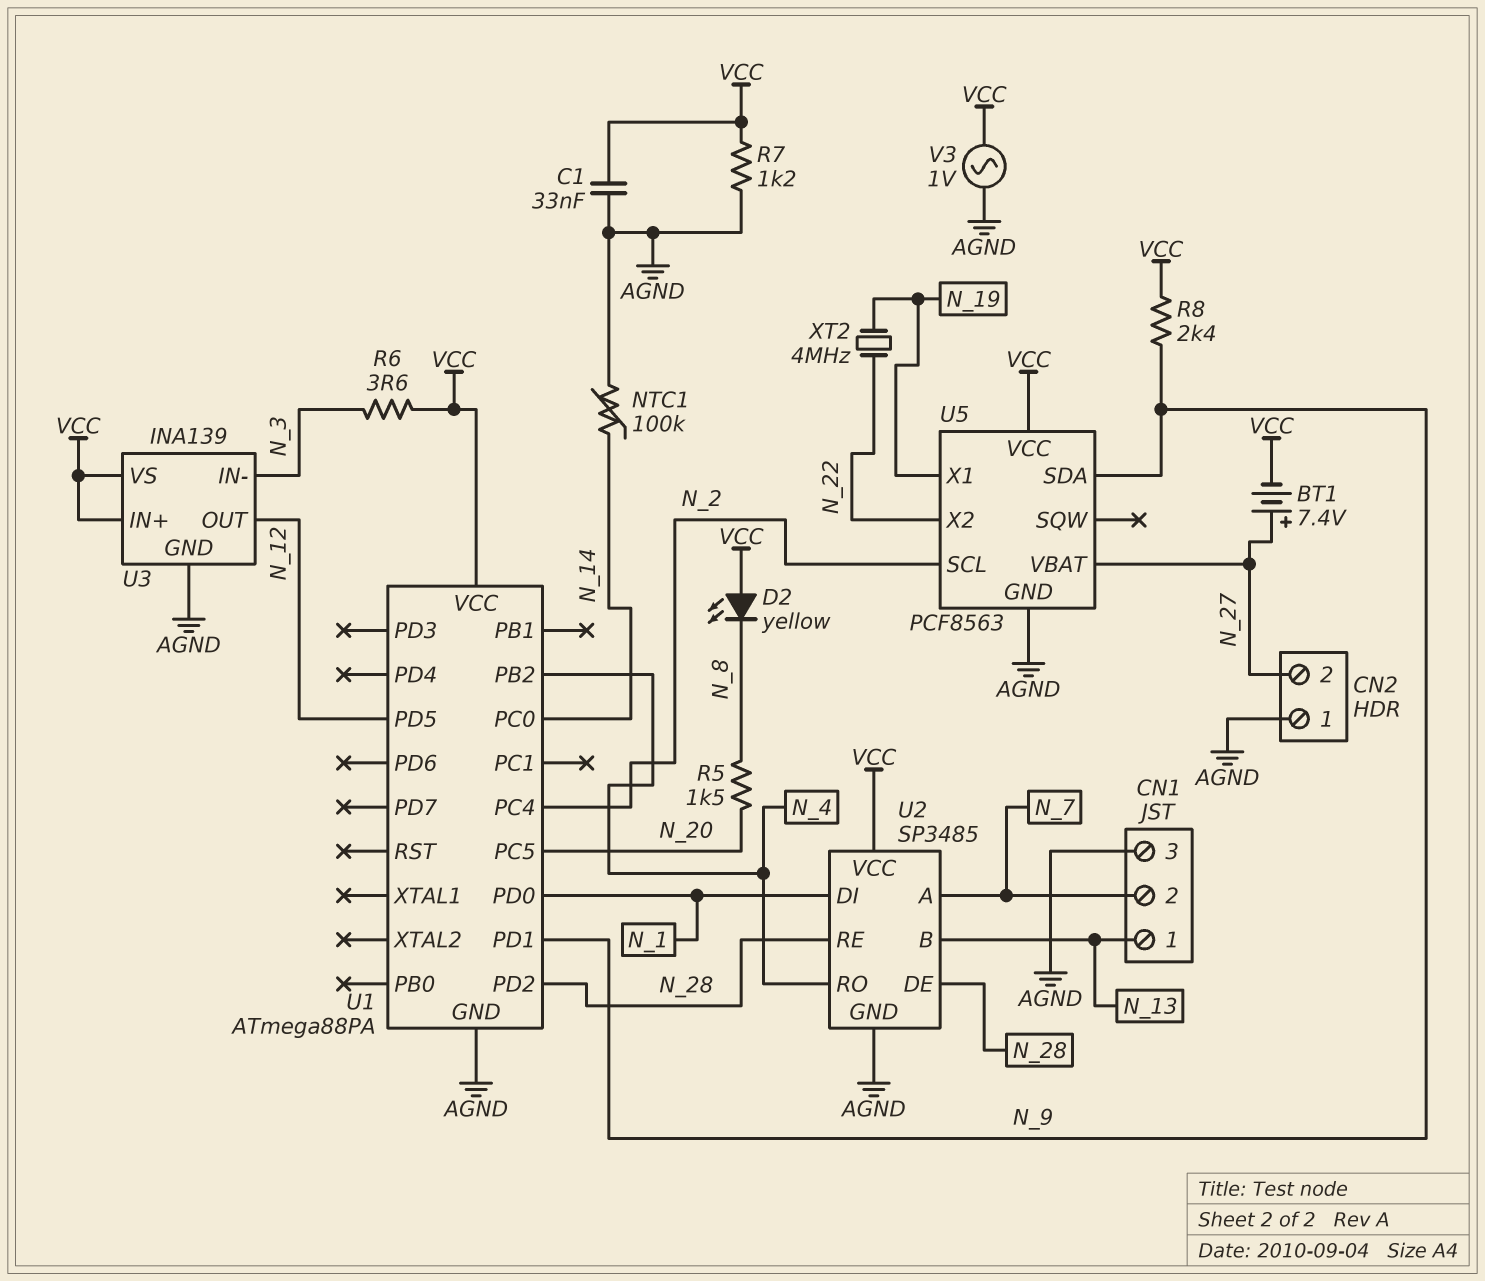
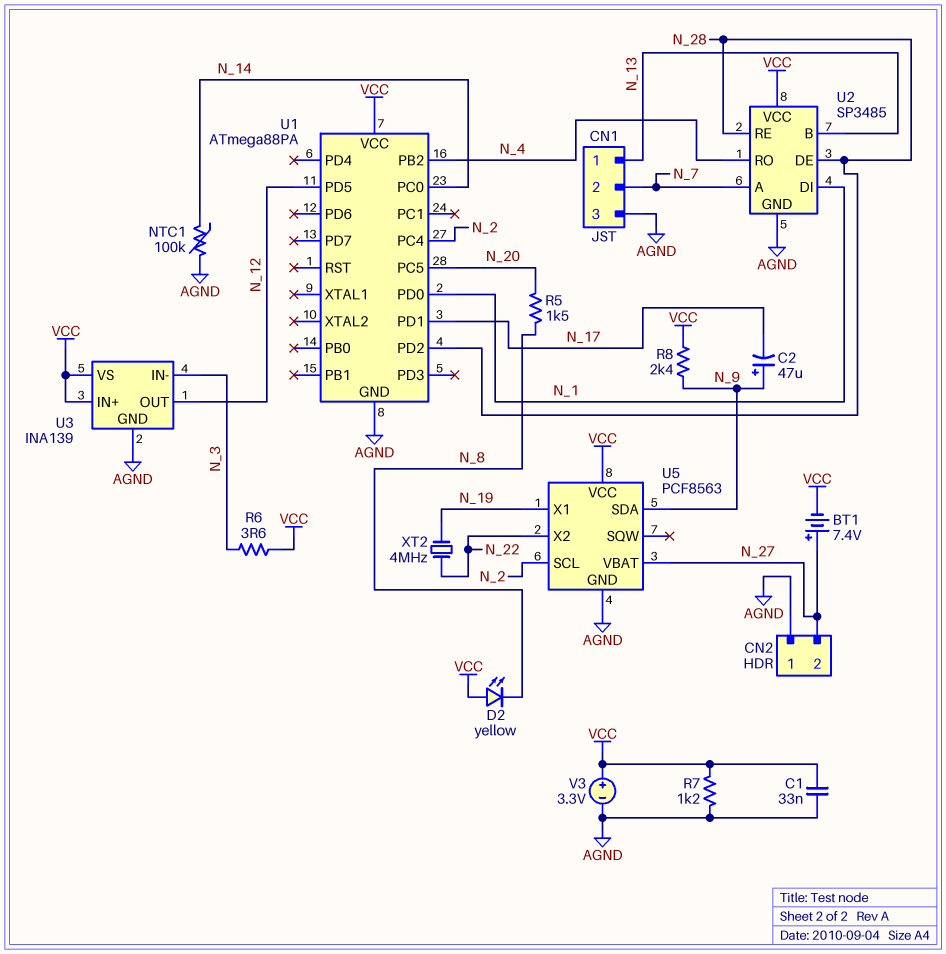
C2: none -> 47uF (plus N_9, minus N_17)
U1 pin PD1: N_9 -> N_17
V3: AC 1V (AGND, VCC) -> 3.3V (plus VCC, minus AGND)

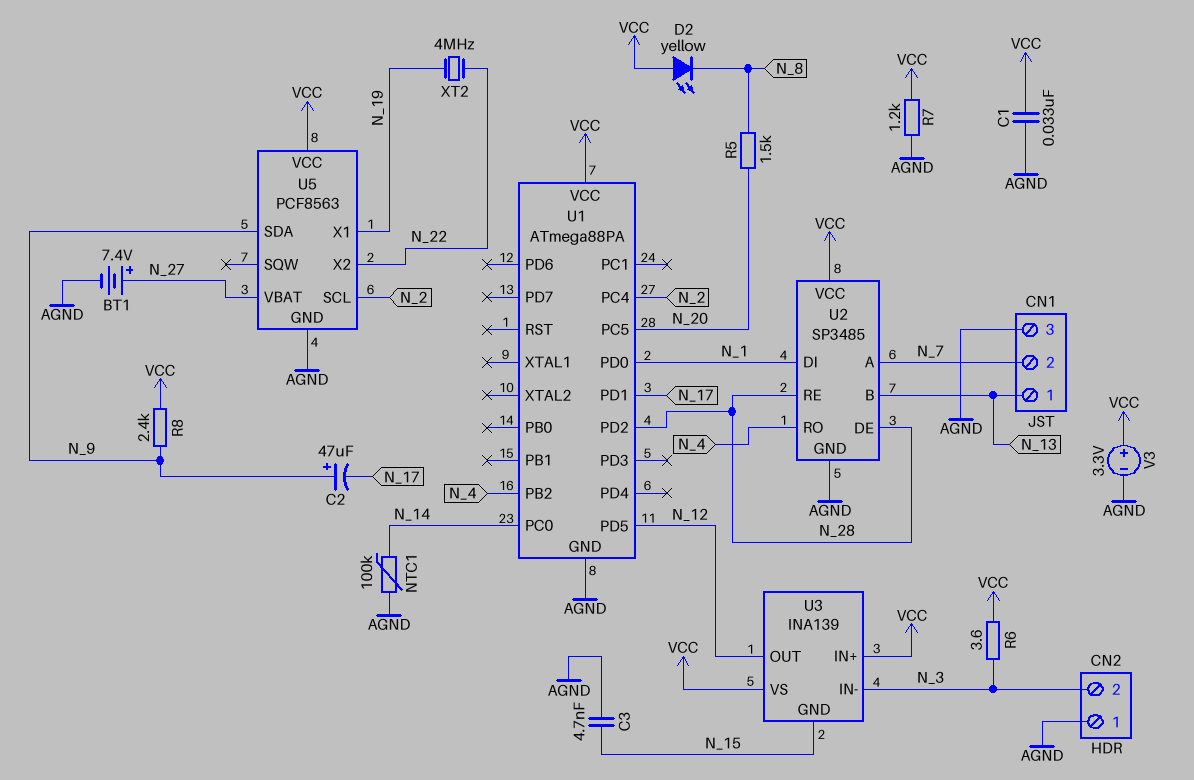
BT1: 7.4V (plus N_27, minus VCC) -> 7.4V (plus N_27, minus AGND)
C3: none -> 4.7nF (AGND, N_15)
CN2 pin 2: N_27 -> N_3
U3 pin GND: AGND -> N_15

